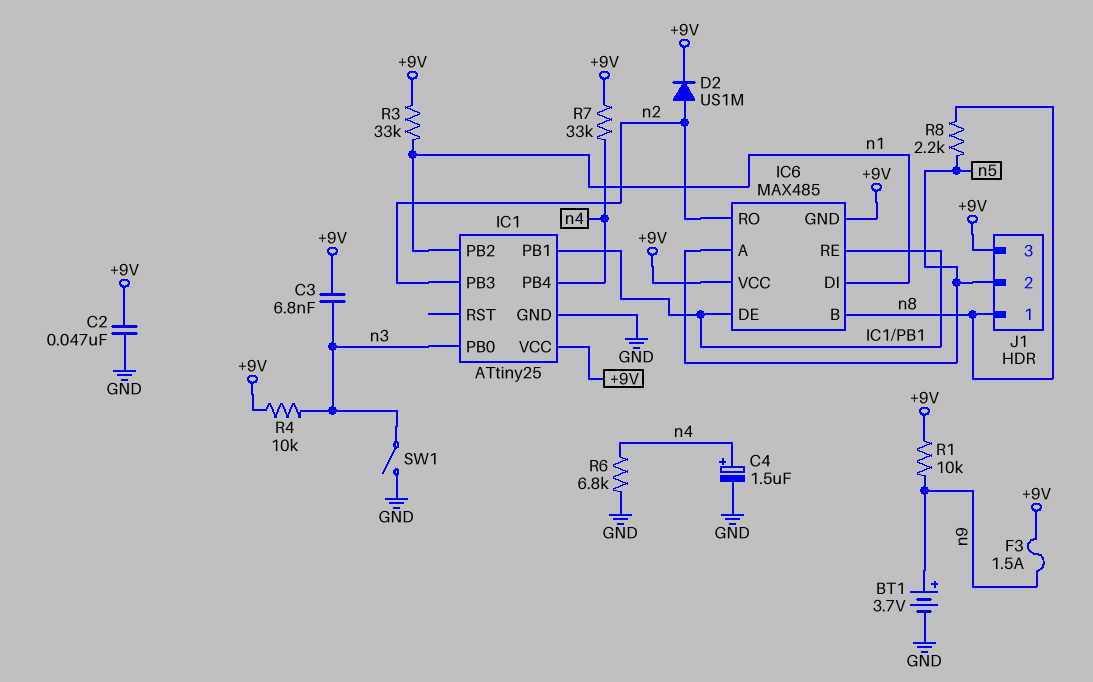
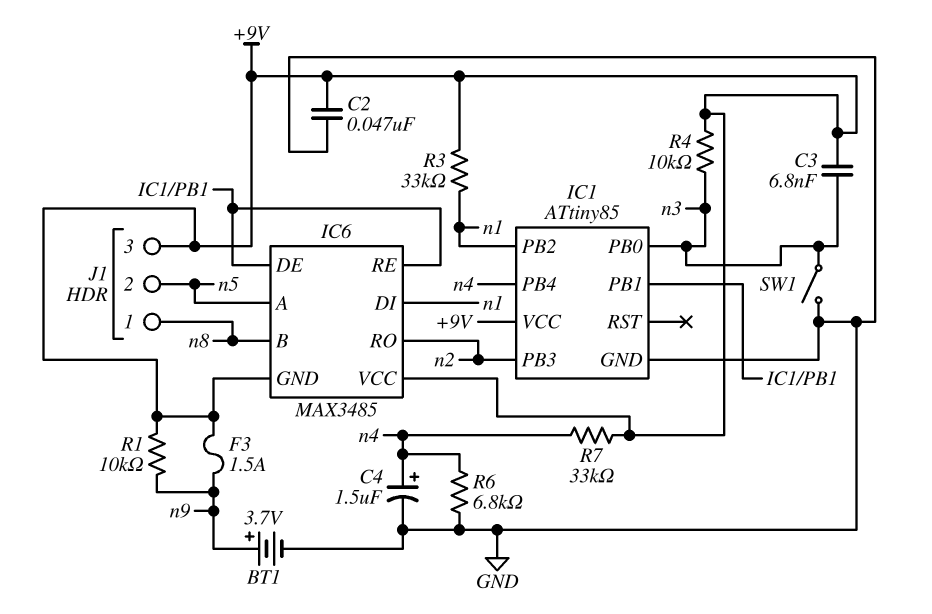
D2: diode US1M (A n2, K +9V) -> none
IC1: ATtiny25 -> ATtiny85
IC6: MAX485 -> MAX3485
R8: 2.2k (n5, n8) -> none

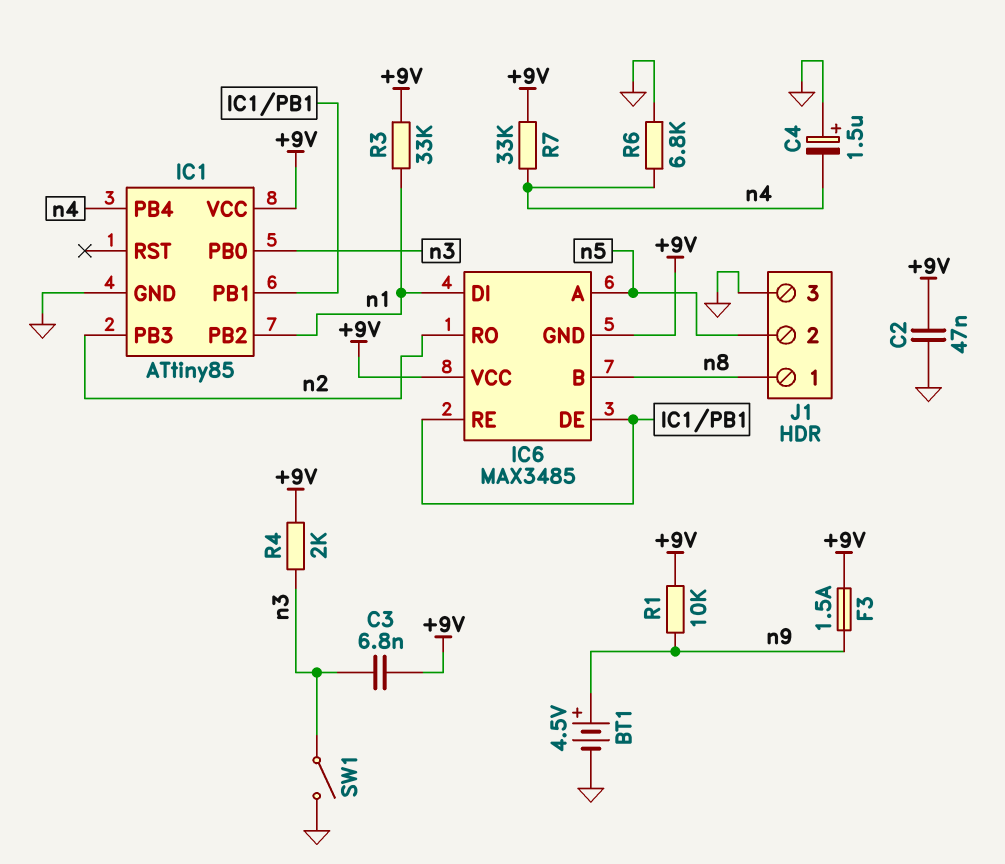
BT1: 3.7V (plus n9, minus GND) -> 4.5V (plus n9, minus GND)
C4: 1.5uF (plus n4, minus GND) -> 1.5uF (plus GND, minus n4)
J1 pin 3: +9V -> GND
R4: 10k (+9V, n3) -> 2k (+9V, n3)

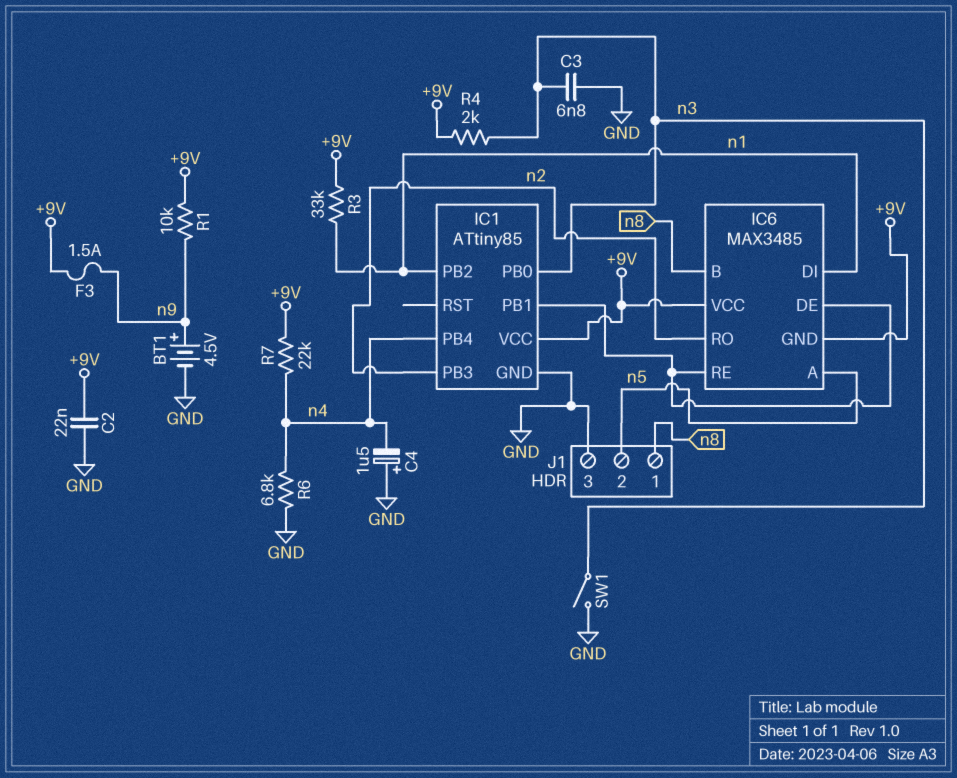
C2: 47nF (+9V, GND) -> 22nF (+9V, GND)
C3: 6.8nF (+9V, n3) -> 6.8nF (GND, n3)
R7: 33k (+9V, n4) -> 22k (+9V, n4)

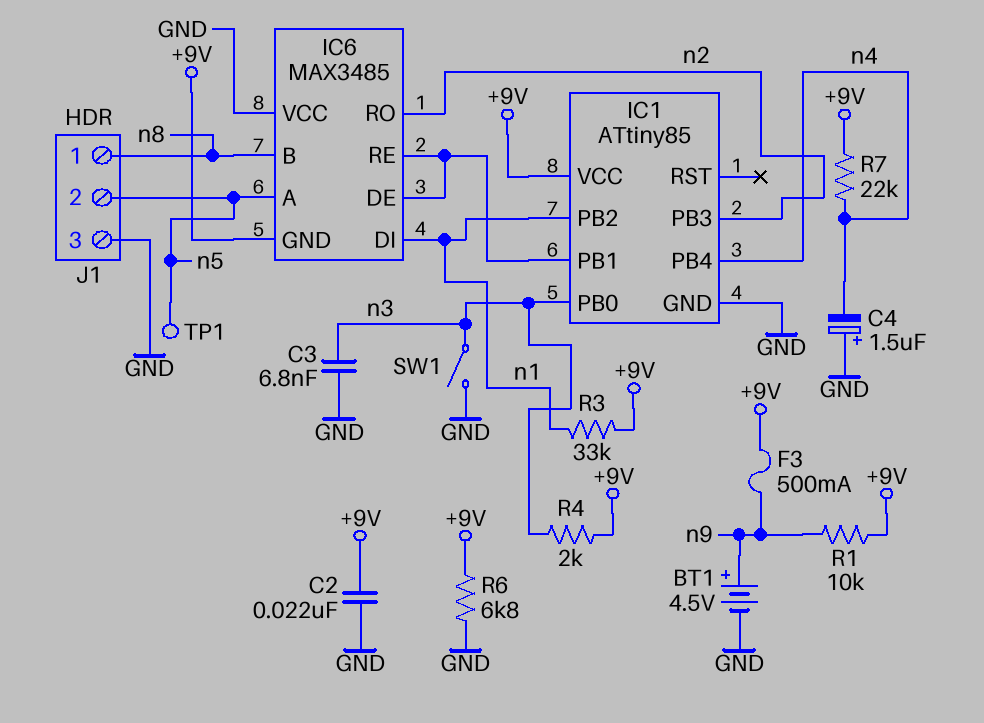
F3: 1.5A (+9V, n9) -> 500mA (+9V, n9)
IC6 pin VCC: +9V -> GND
R6: 6.8k (GND, n4) -> 6.8k (+9V, GND)
TP1: none -> test point (n5)

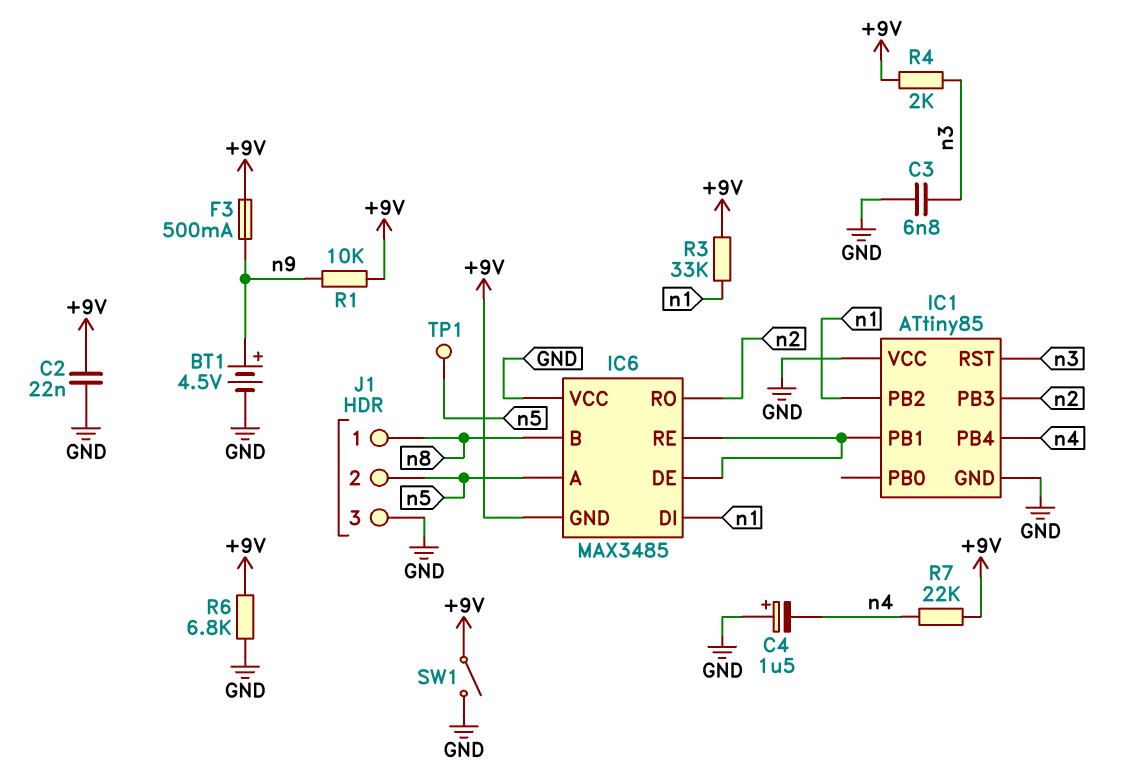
IC1 pin PB0: n3 -> none
IC1 pin RST: none -> n3
IC1 pin VCC: +9V -> GND
SW1: switch (GND, n3) -> switch (+9V, GND)

